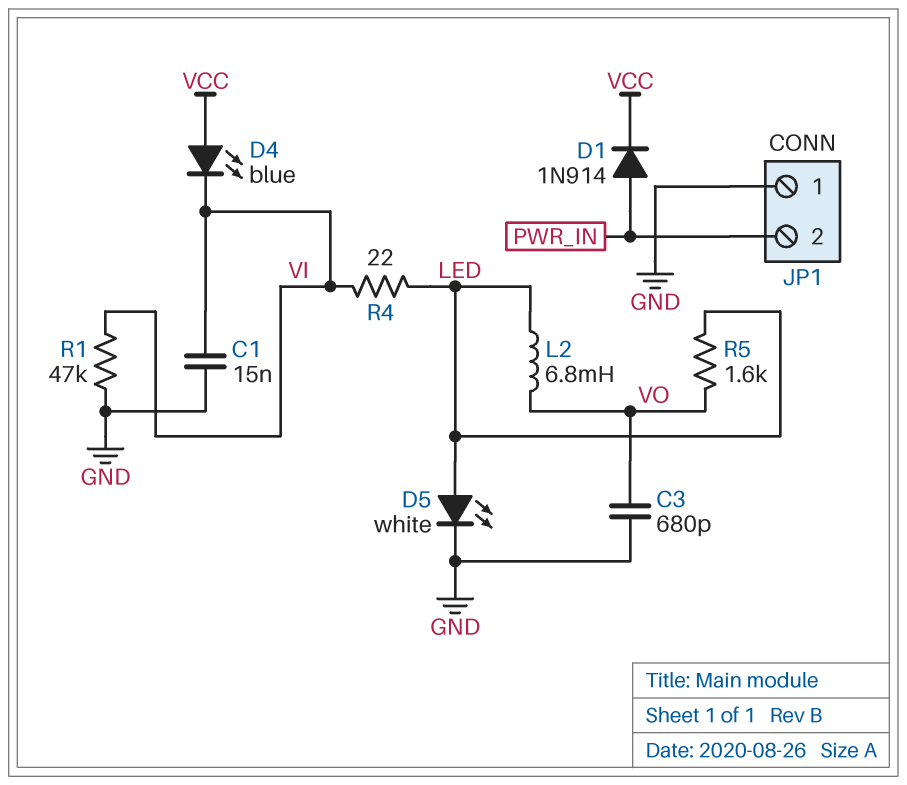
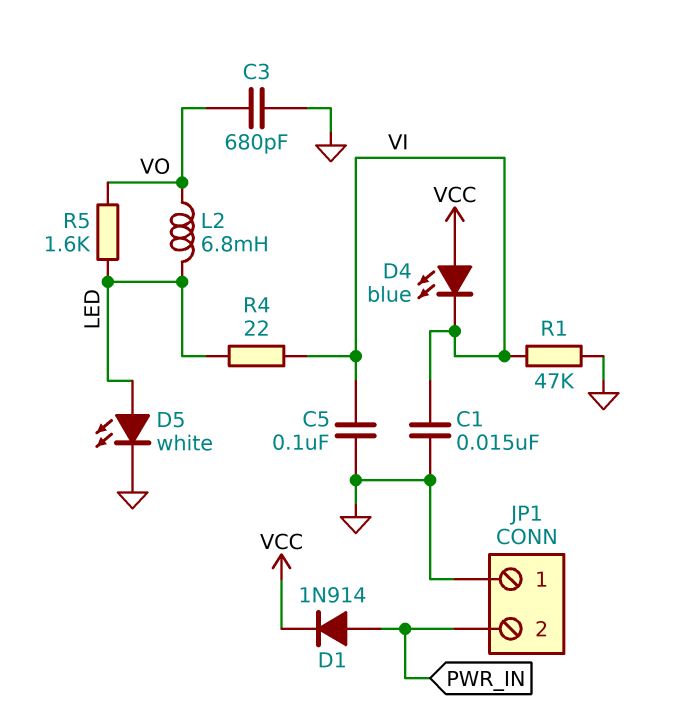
C5: none -> 100nF (GND, VI)

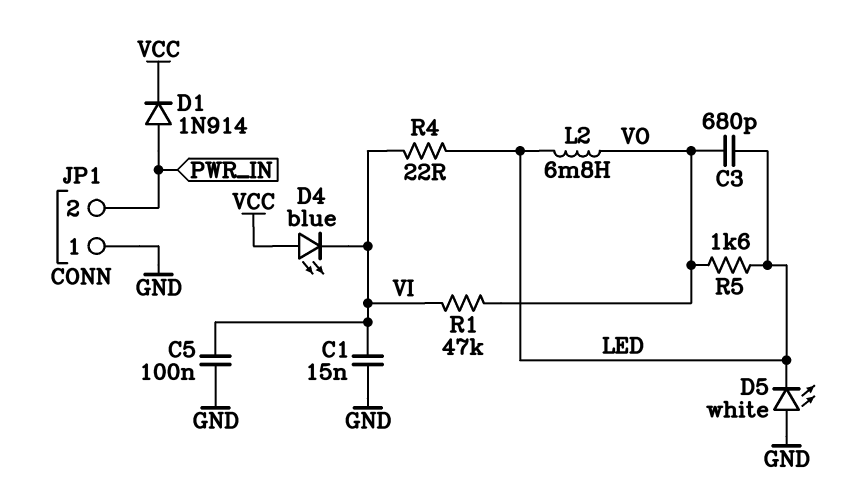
C3: 680pF (GND, VO) -> 680pF (LED, VO)
D5: LED white (A LED, K GND) -> LED white (A GND, K LED)
R1: 47k (GND, VI) -> 47k (VI, VO)

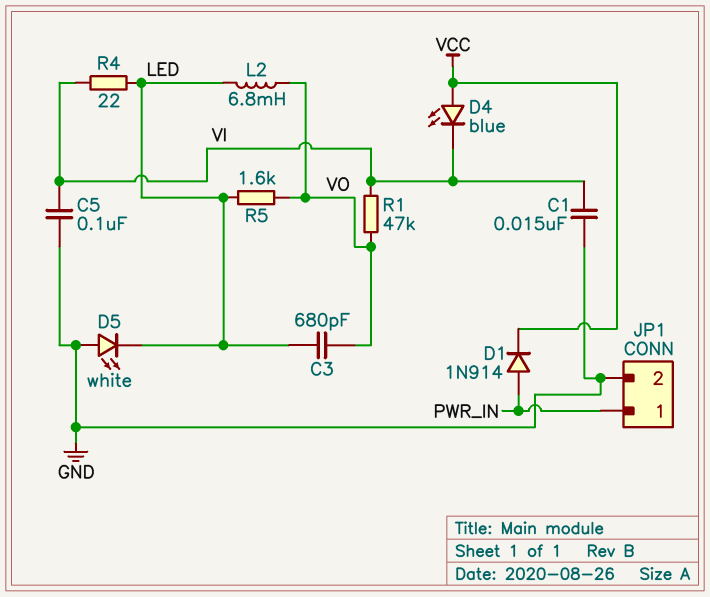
JP1 pin 1: GND -> PWR_IN
JP1 pin 2: PWR_IN -> GND

